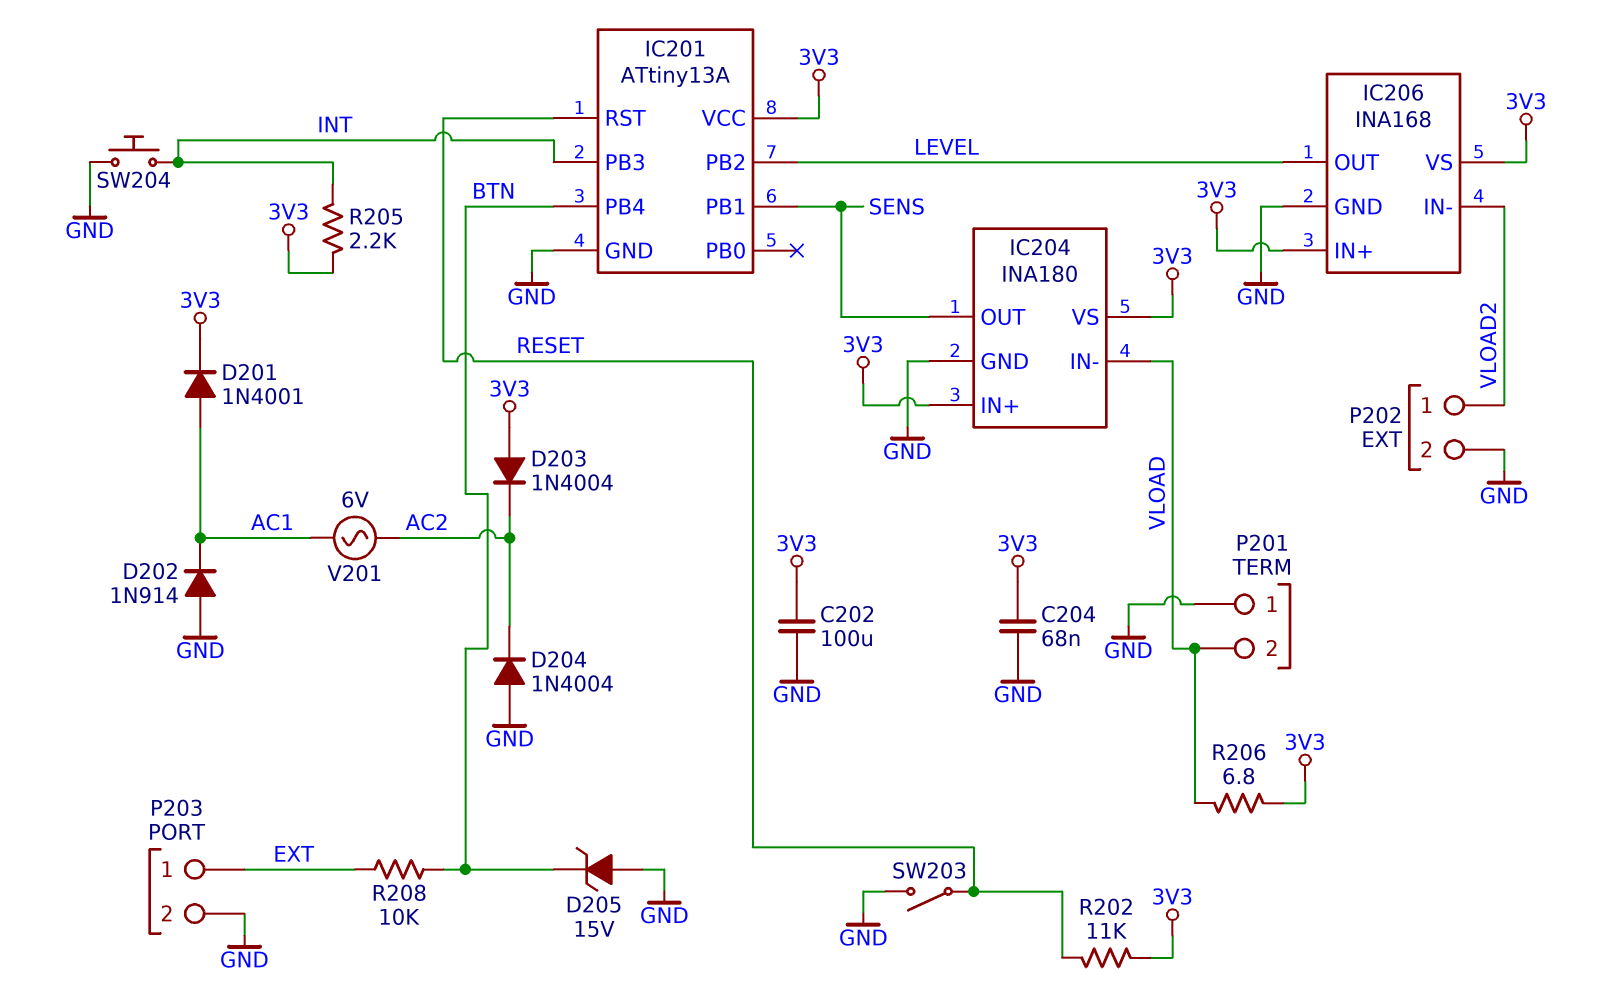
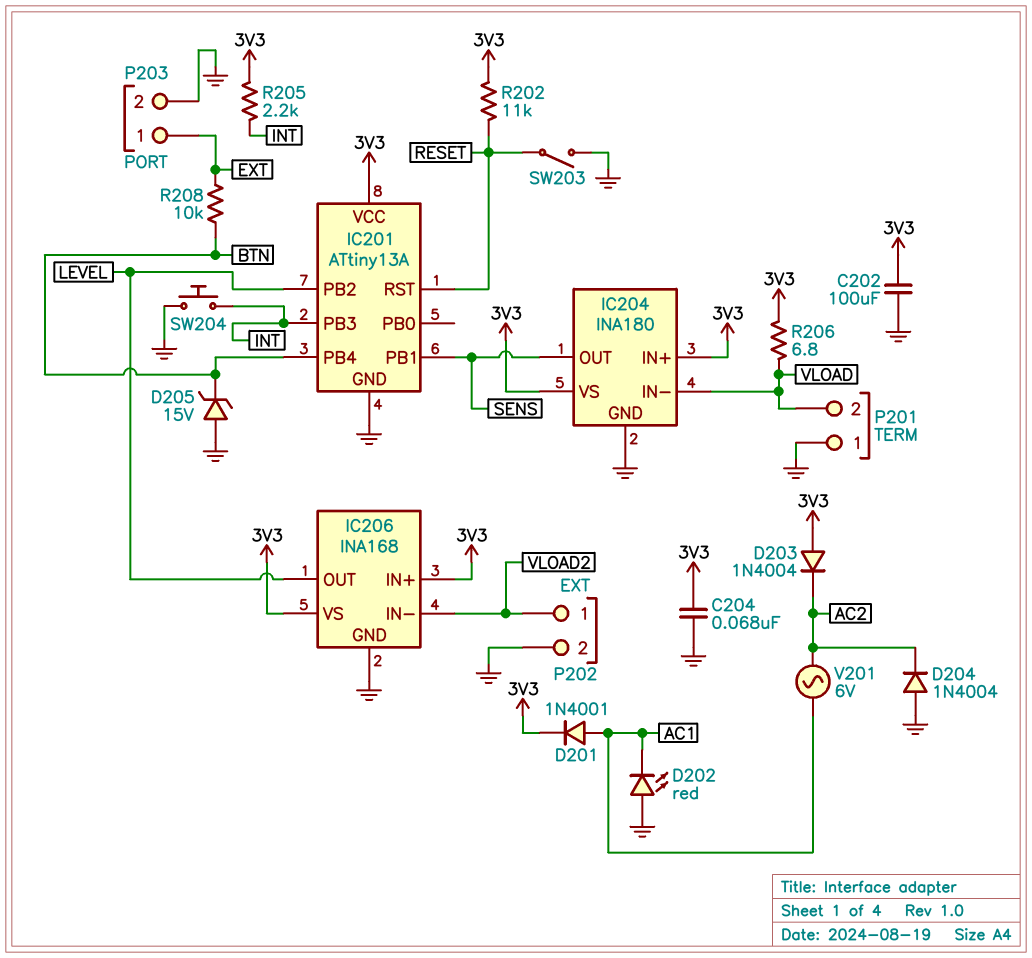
D202: diode 1N914 (A GND, K AC1) -> LED red (A GND, K AC1)

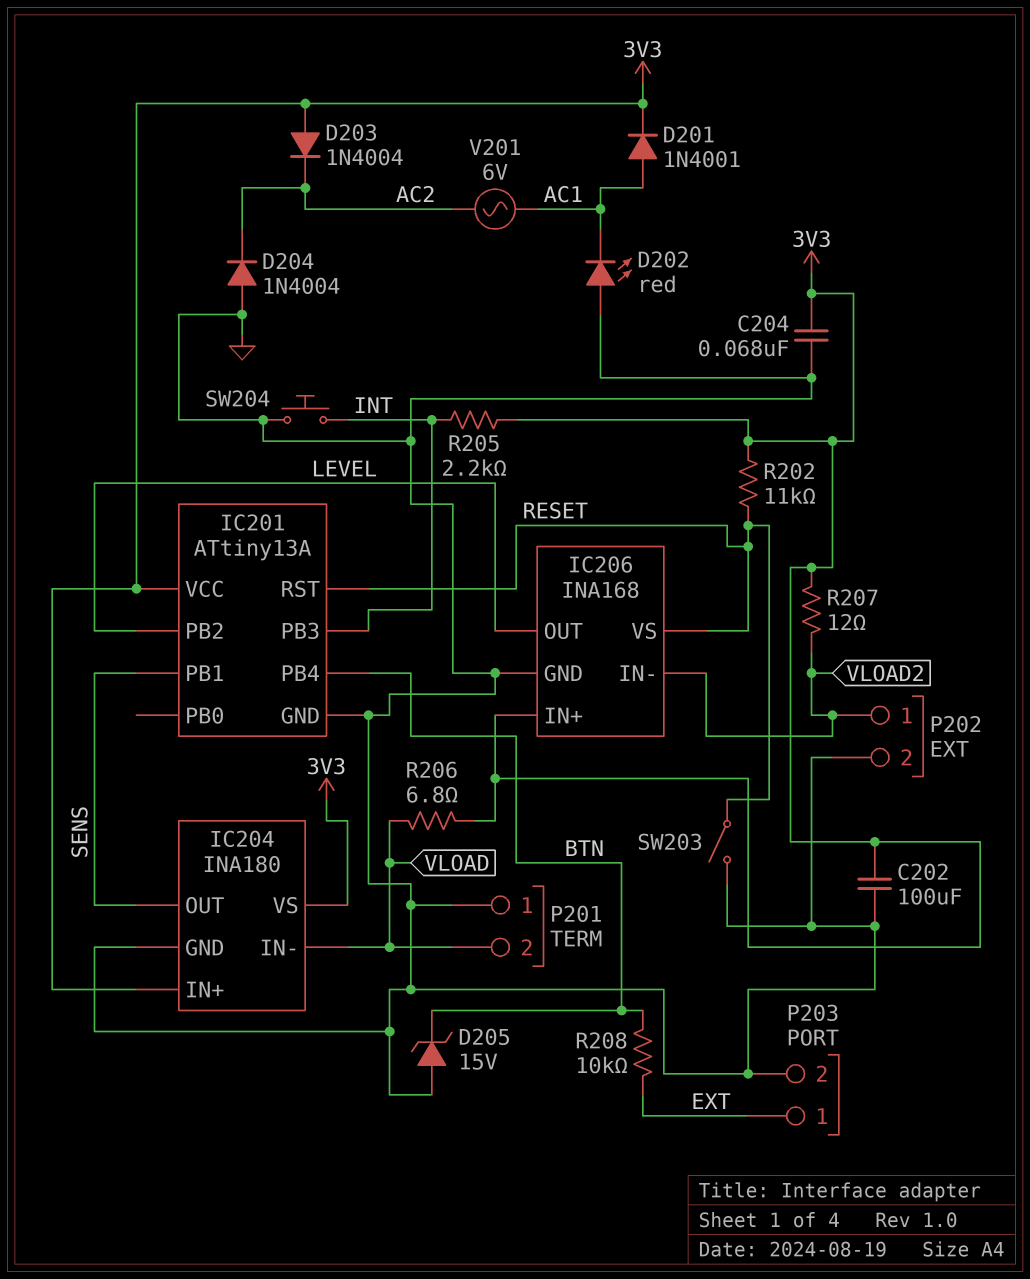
IC206 pin VS: 3V3 -> RESET
R207: none -> 12 (3V3, VLOAD2)

